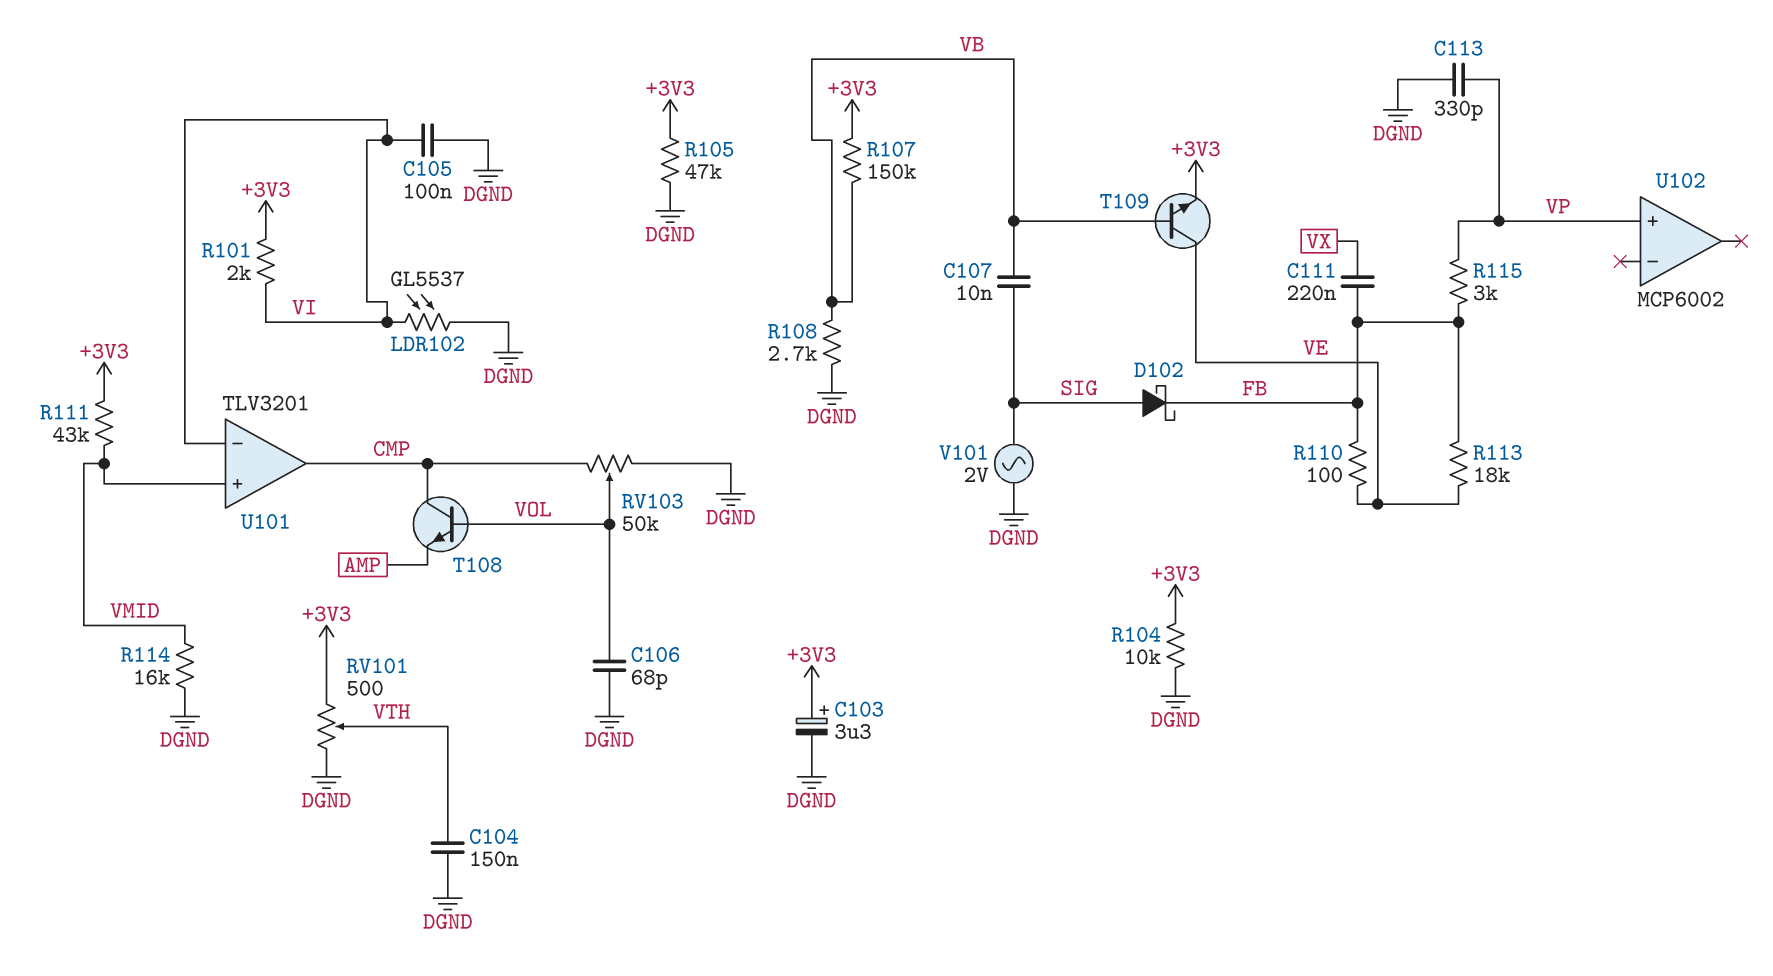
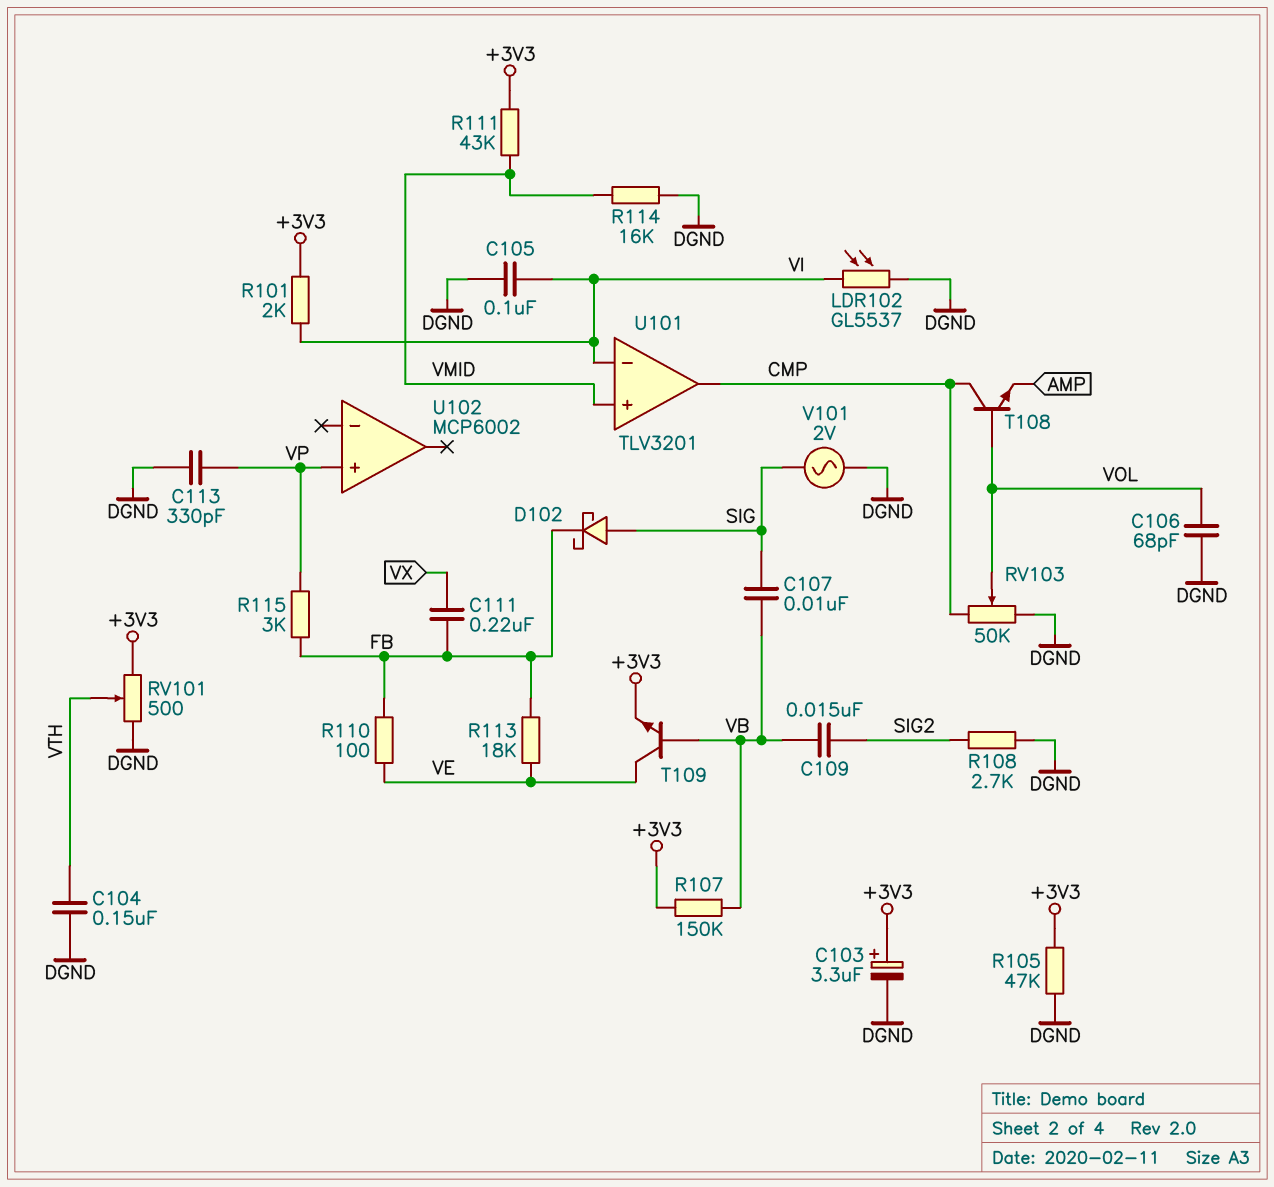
C109: none -> 15nF (SIG2, VB)
R104: 10k (+3V3, DGND) -> none
R108: 2.7k (DGND, VB) -> 2.7k (DGND, SIG2)

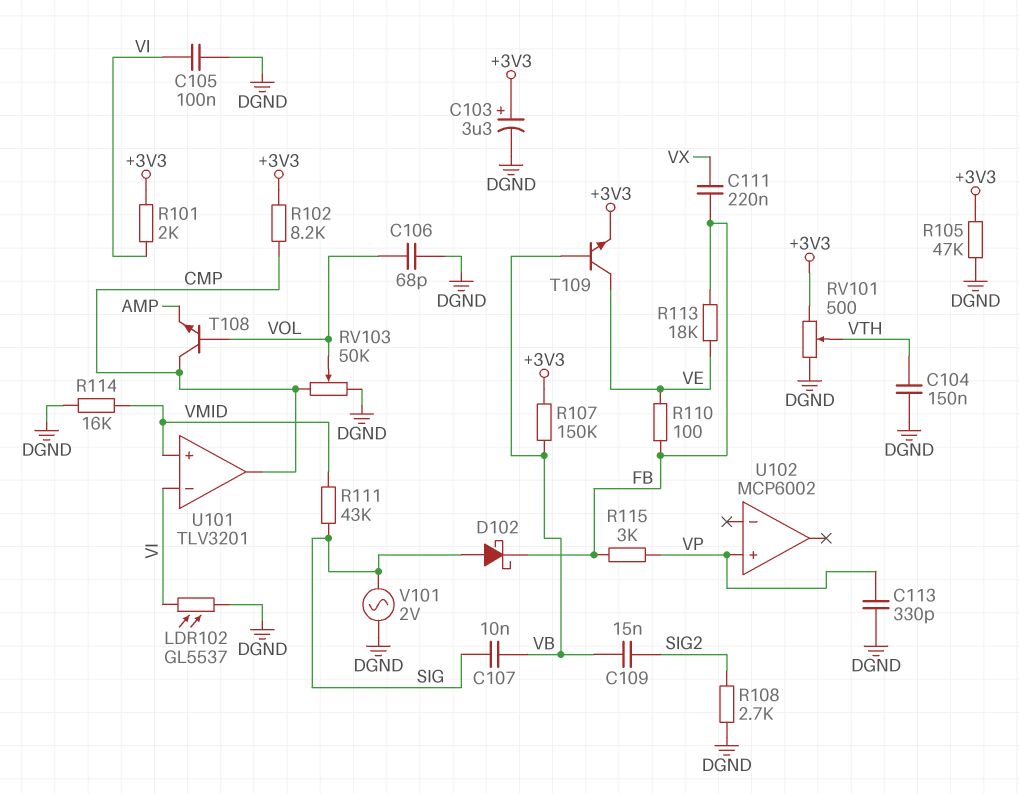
R102: none -> 8.2k (+3V3, CMP)
R111: 43k (+3V3, VMID) -> 43k (SIG, VMID)

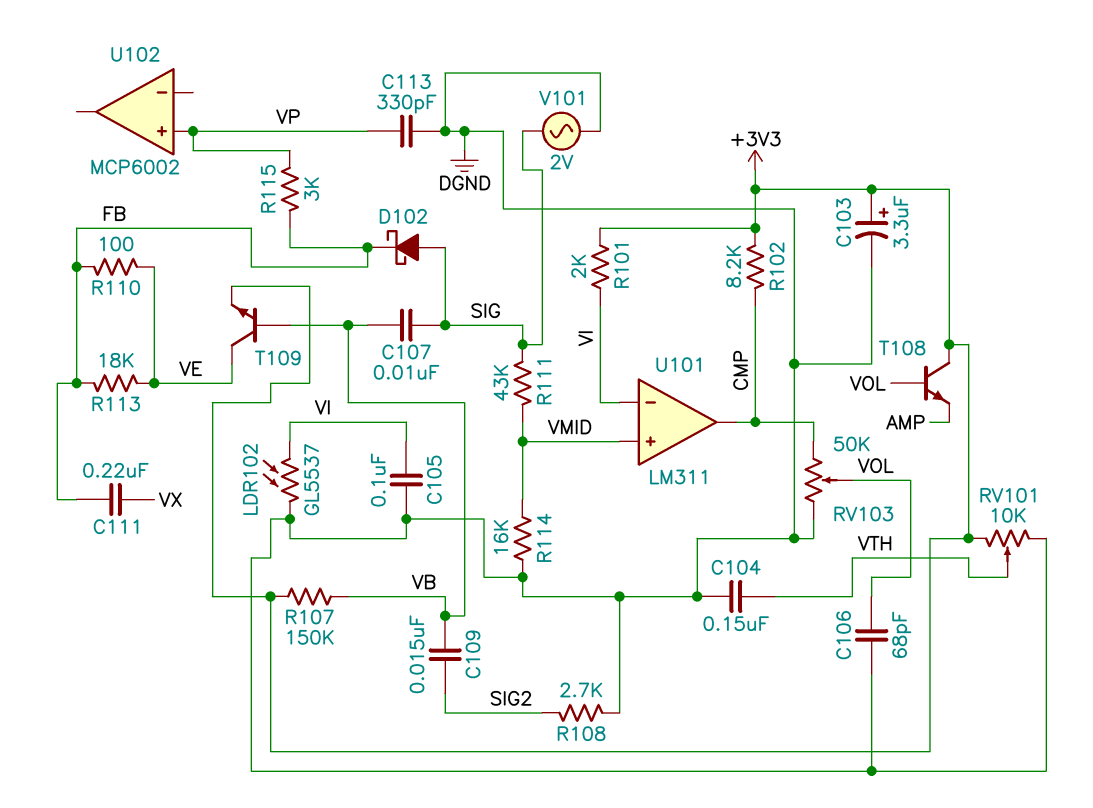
R105: 47k (+3V3, DGND) -> none
RV101: 500 (+3V3, DGND, wiper VTH) -> 10k (+3V3, DGND, wiper VTH)
T108: NPN (B VOL, C CMP, E AMP) -> NPN (B VOL, C +3V3, E AMP)
U101: TLV3201 -> LM311

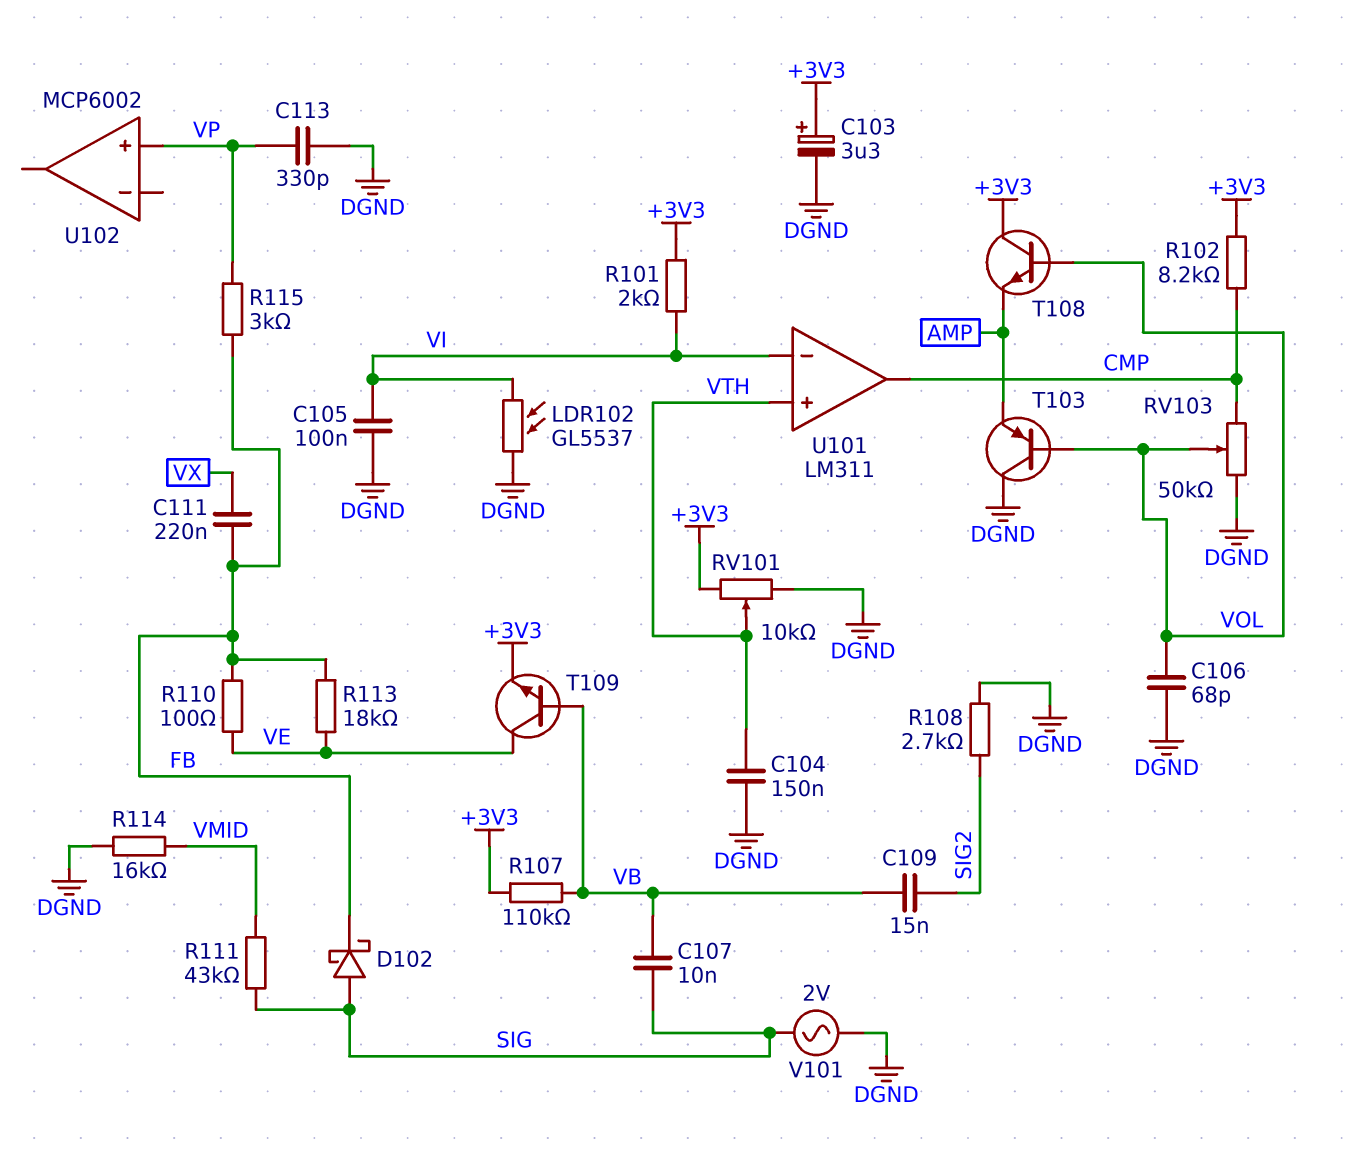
R107: 150k (+3V3, VB) -> 110k (+3V3, VB)
T103: none -> PNP (B VOL, C DGND, E AMP)
U101 pin in+: VMID -> VTH

